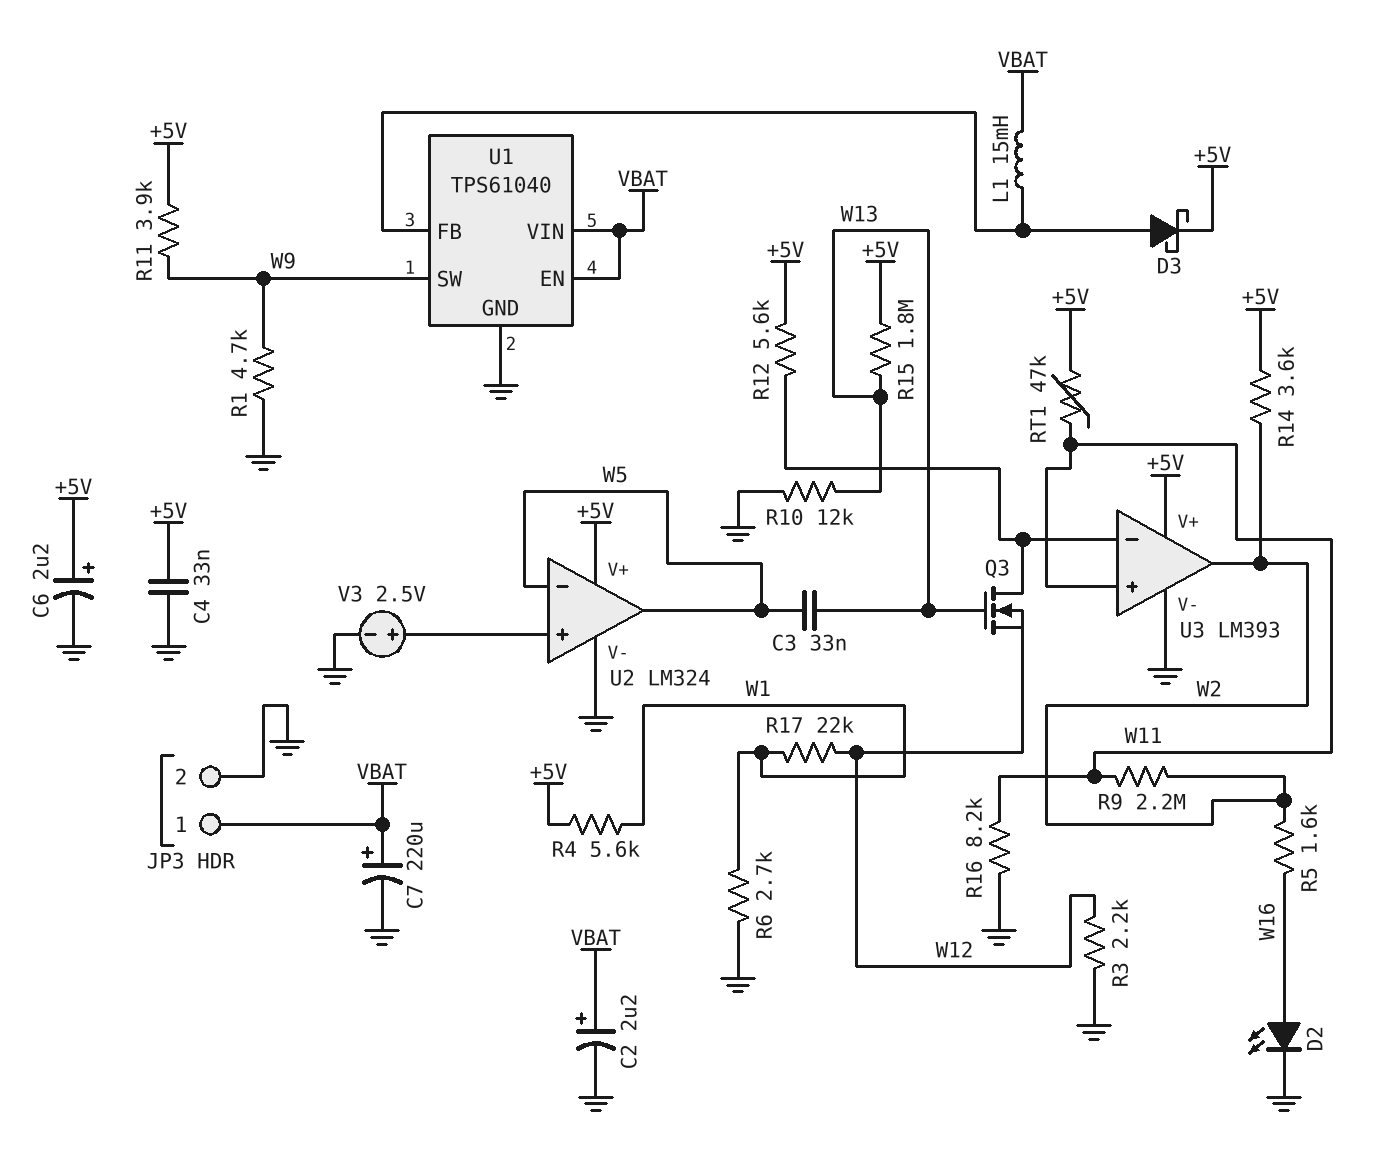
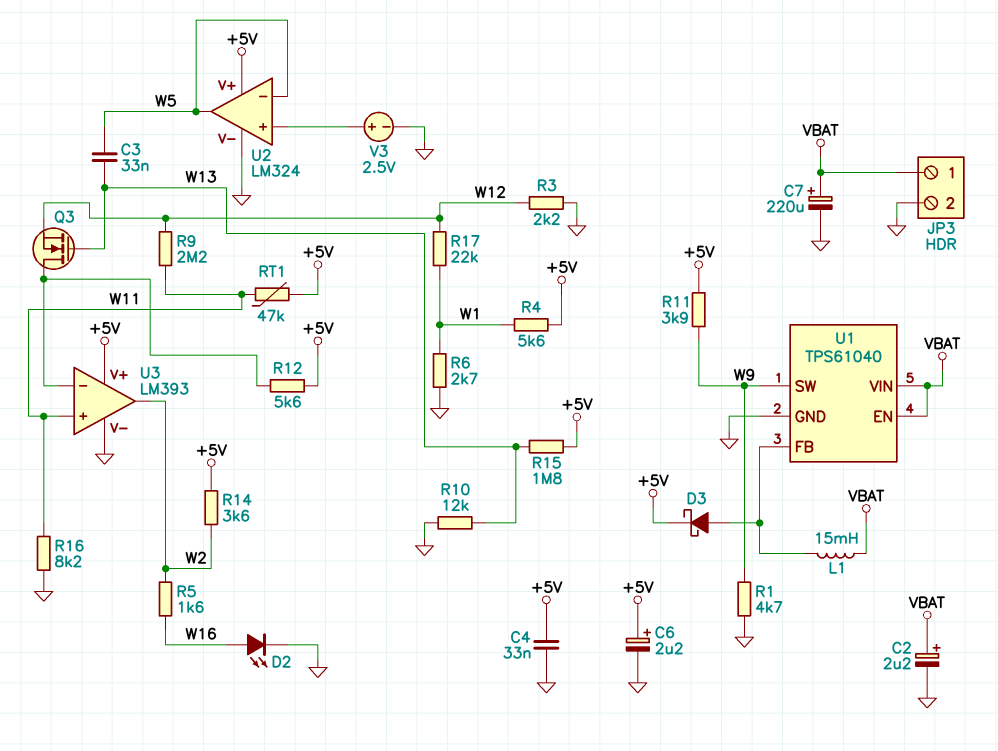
R9: 2.2M (W2, W11) -> 2.2M (W11, W12)

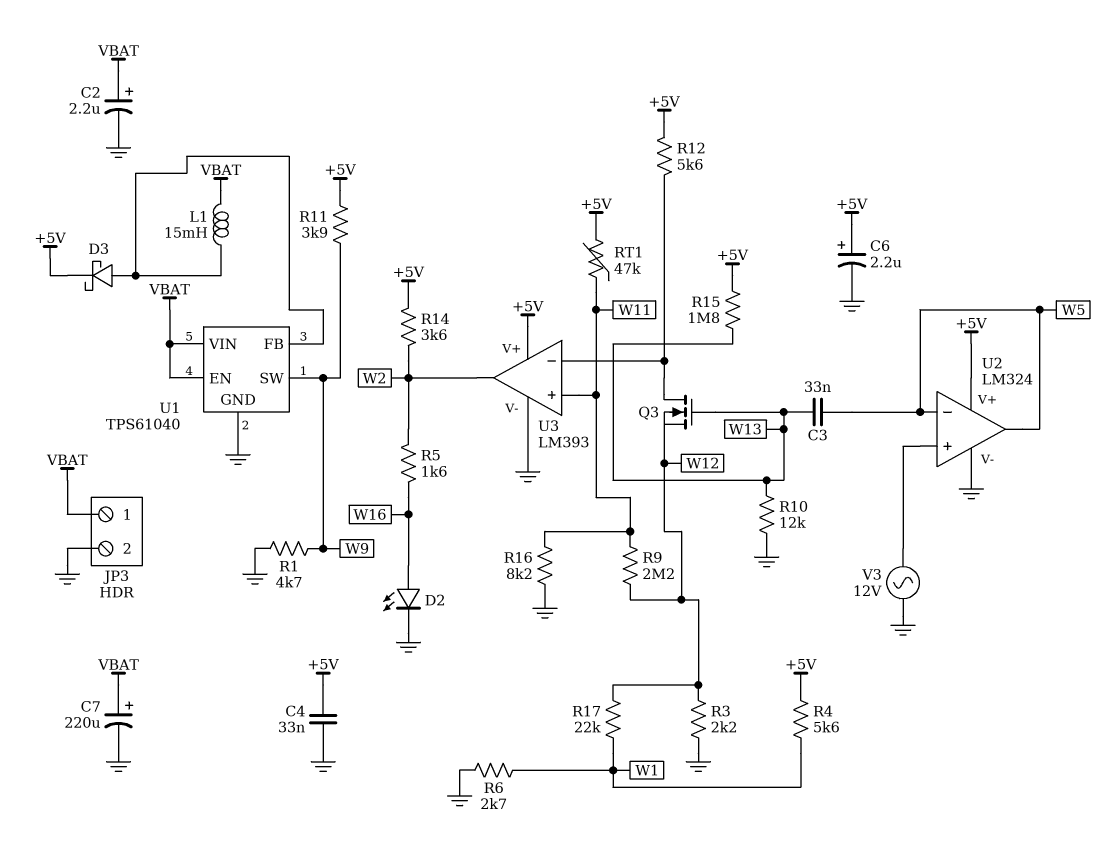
V3: 2.5V (plus U2/in+, minus GND) -> AC 12V (GND, U2/in+)

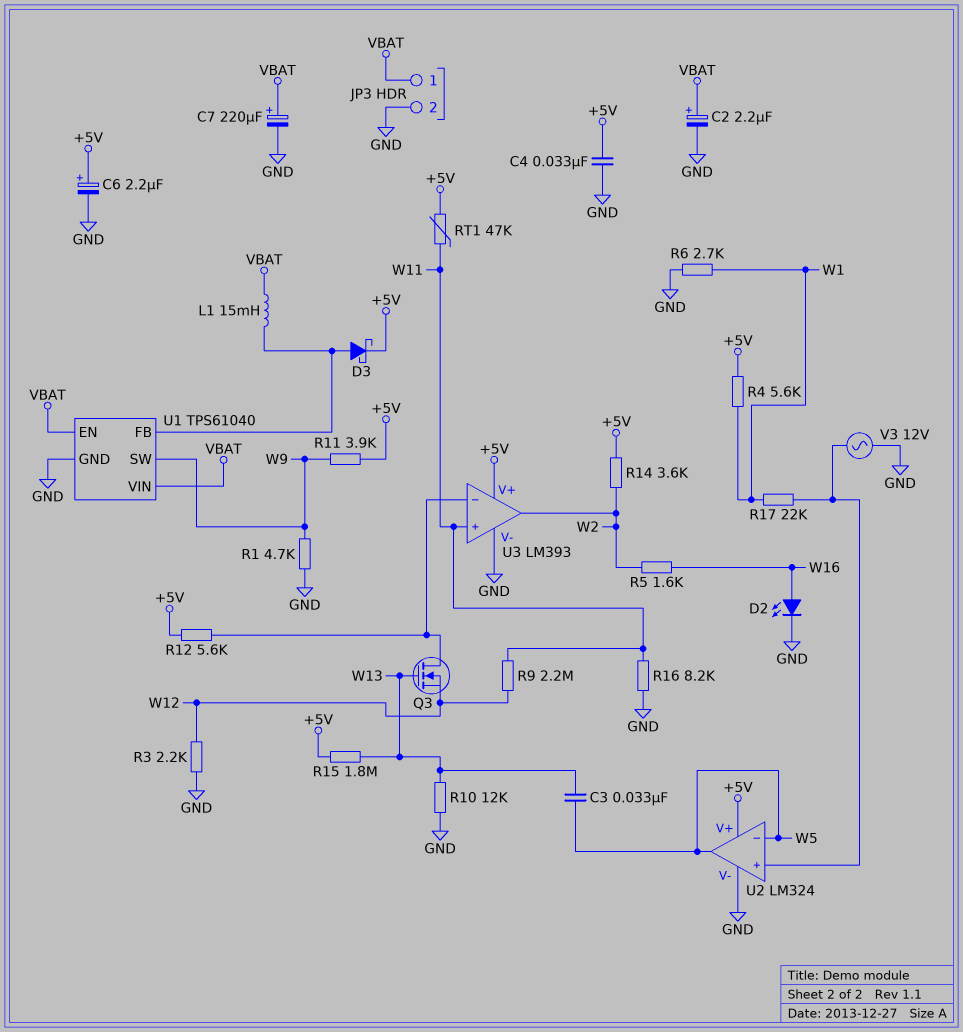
R17: 22k (W1, W12) -> 22k (U2/in+, W1)

